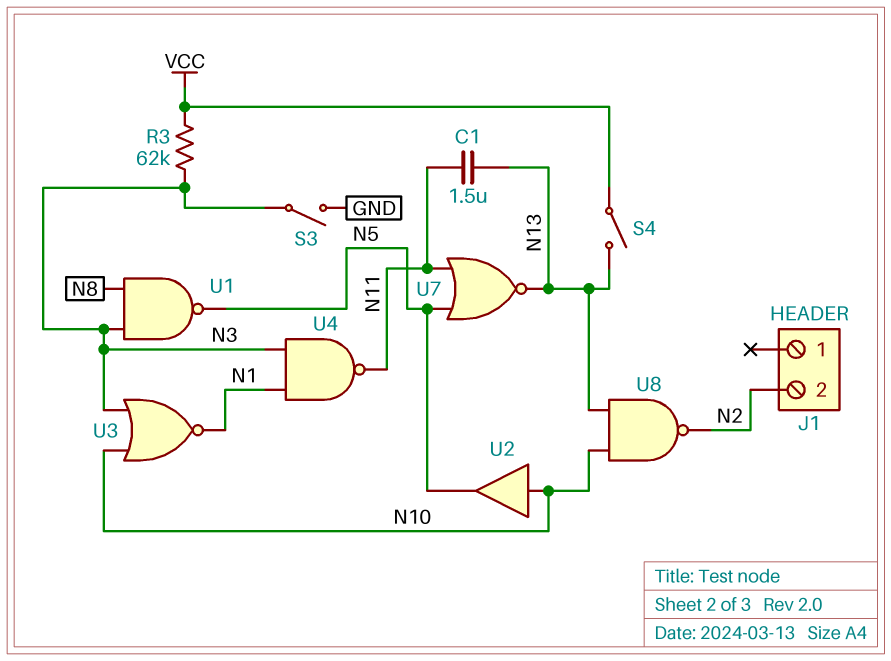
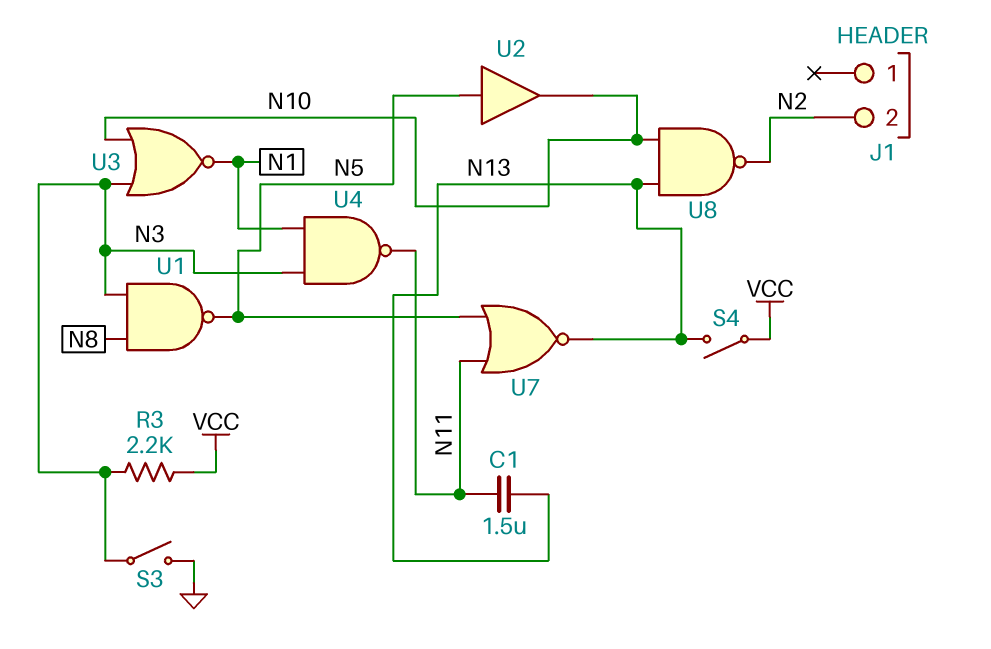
R3: 62k (N3, VCC) -> 2.2k (N3, VCC)
U2: buffer (in N10, out N5) -> buffer (in N5, out N10)

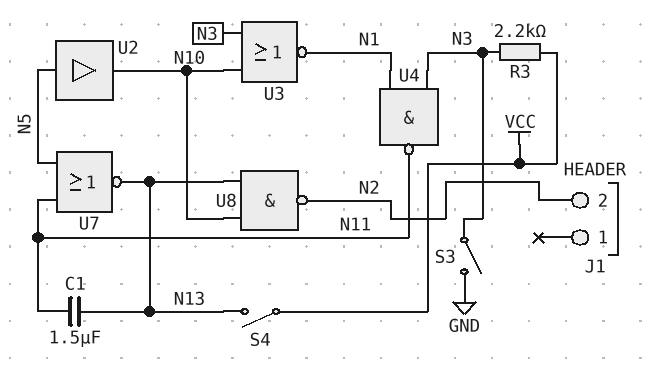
U1: NAND (in N3, in N8, out N5) -> none

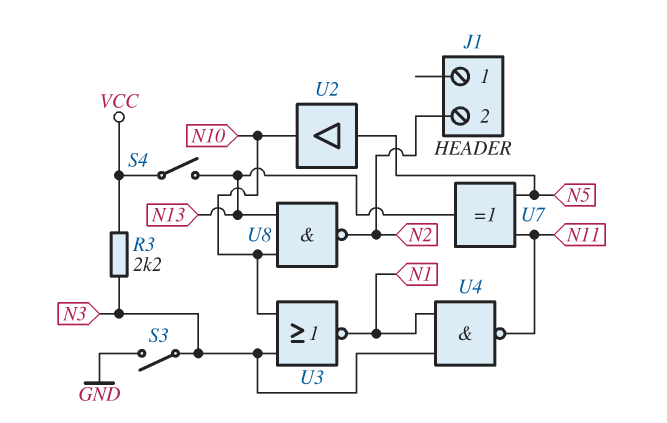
C1: 1.5uF (N11, N13) -> none
U7: NOR (in N5, in N11, out N13) -> XOR (in N5, in N11, out N13)

